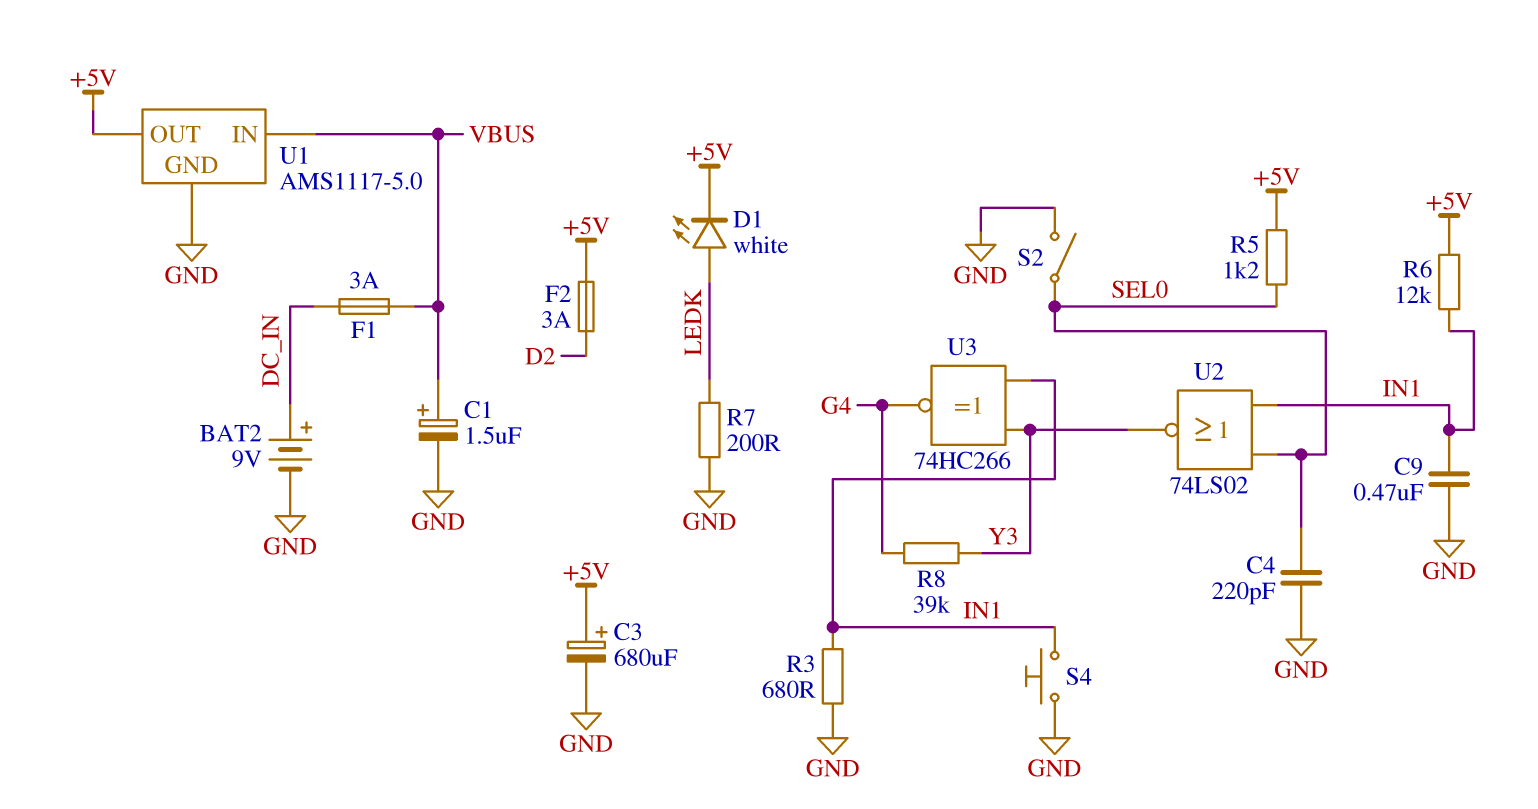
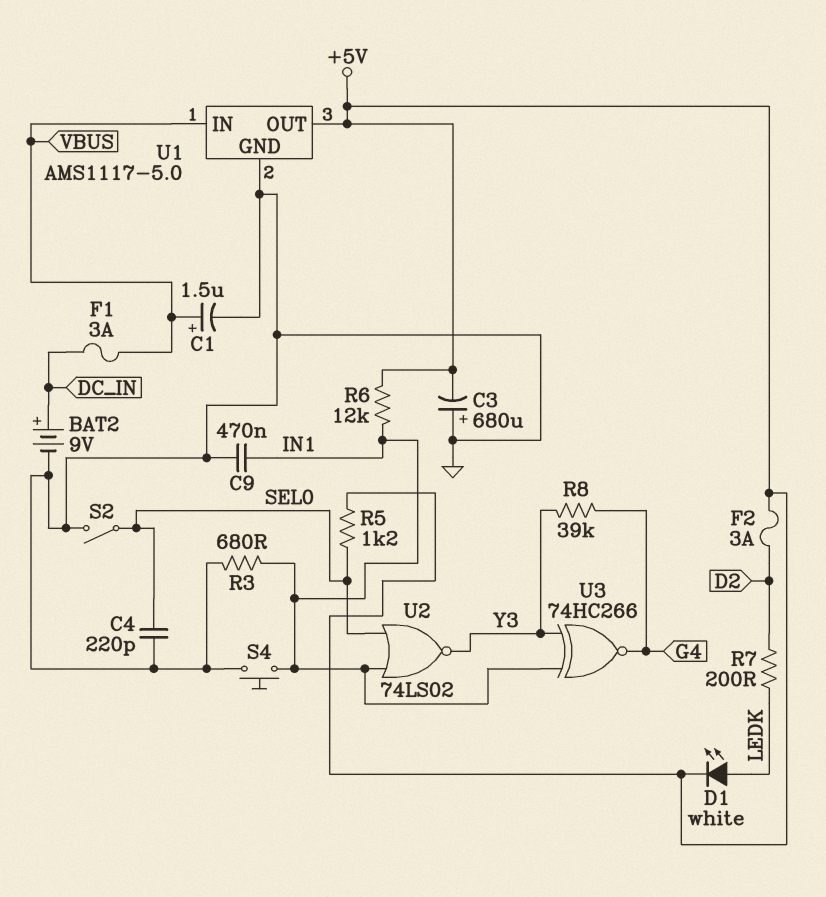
C3: 680uF (plus +5V, minus GND) -> 680uF (plus GND, minus +5V)
R7: 200 (GND, LEDK) -> 200 (D2, LEDK)

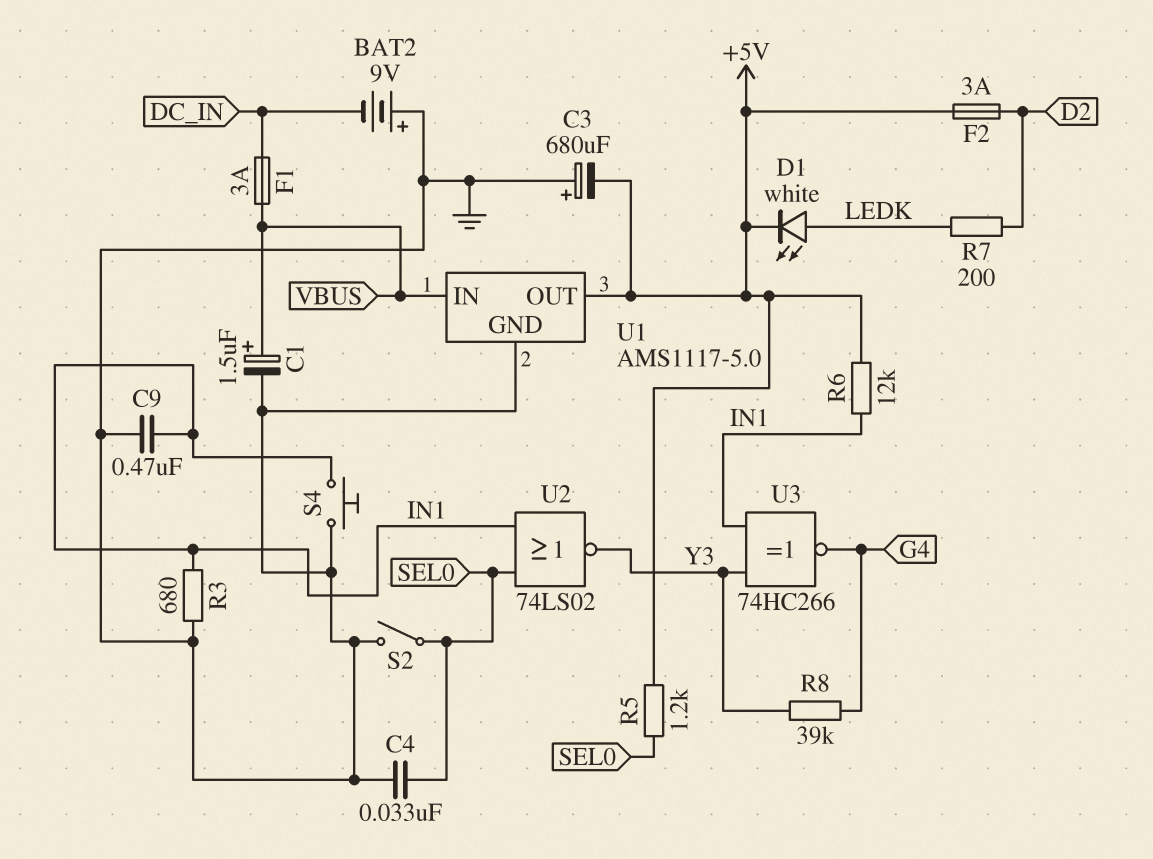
BAT2: 9V (plus DC_IN, minus GND) -> 9V (plus GND, minus DC_IN)
C4: 220pF (GND, SEL0) -> 33nF (GND, SEL0)

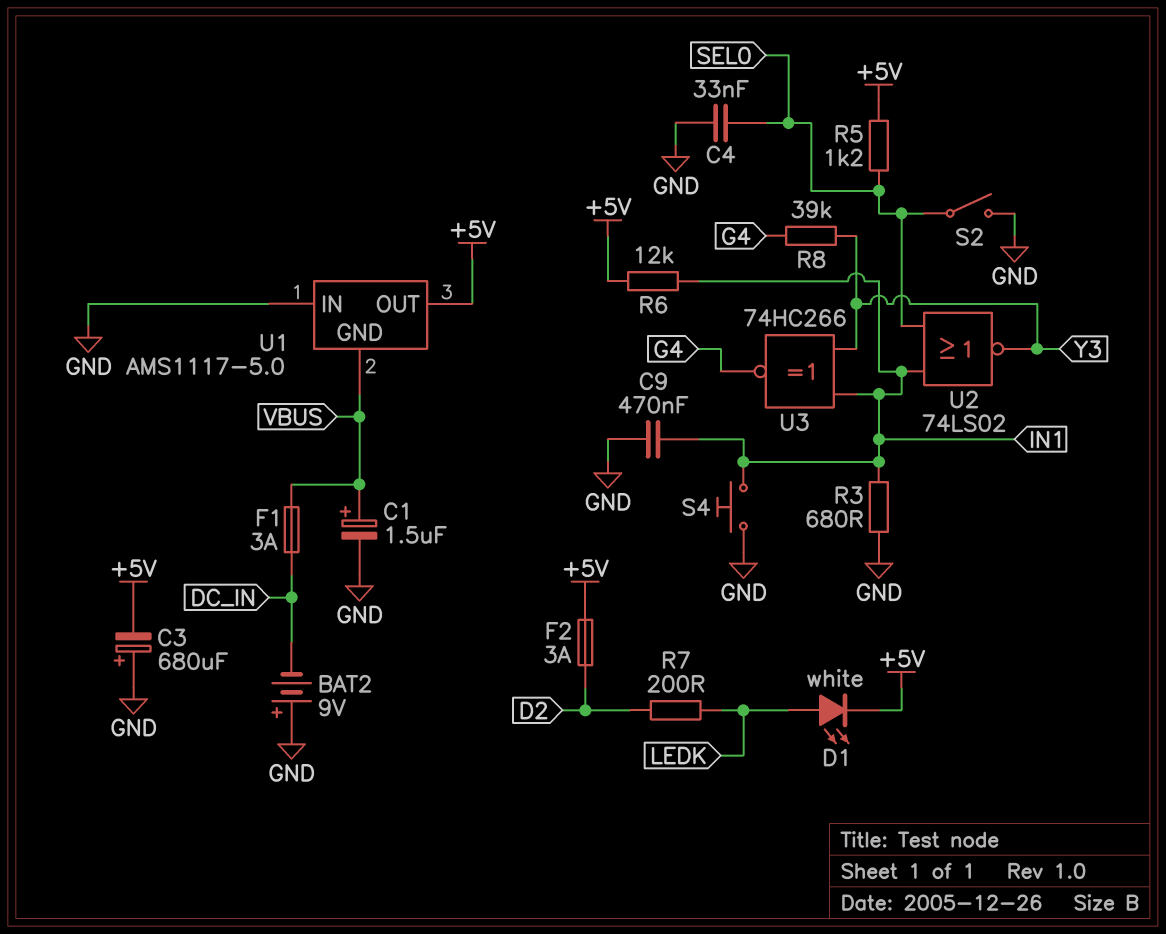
U1 pin GND: GND -> VBUS
U1 pin IN: VBUS -> GND

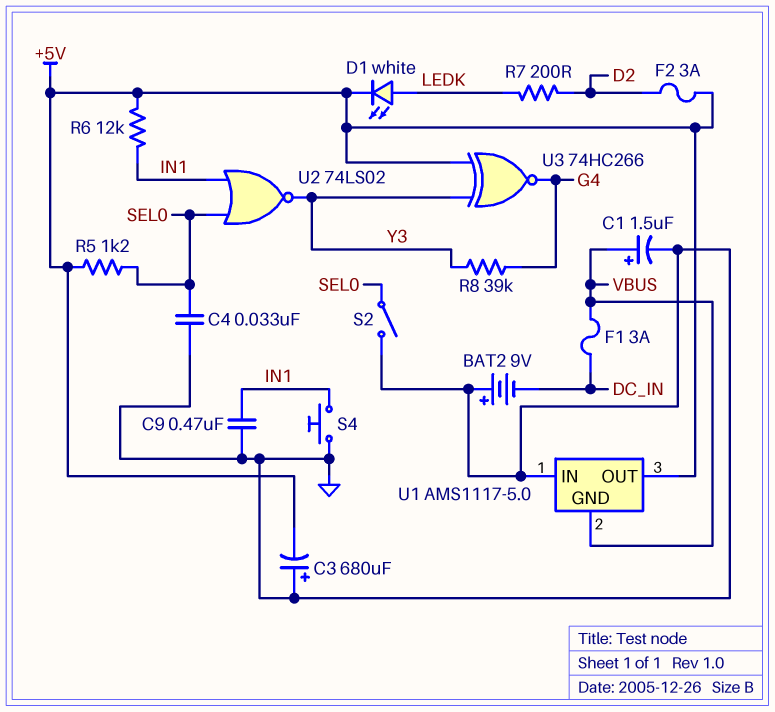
R3: 680 (GND, IN1) -> none
U3: XNOR 74HC266 (in IN1, in Y3, out G4) -> XNOR 74HC266 (in +5V, in Y3, out G4)

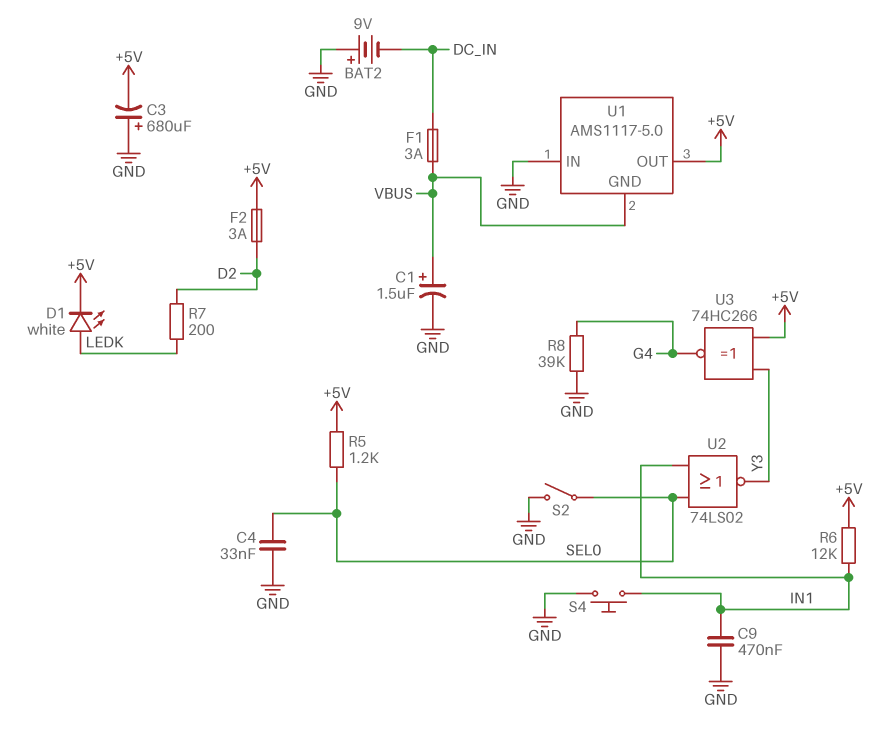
R8: 39k (G4, Y3) -> 39k (G4, GND)

